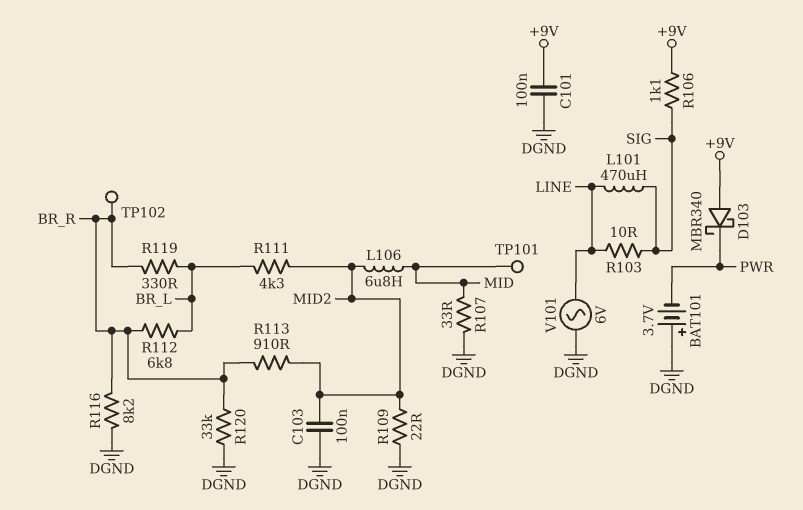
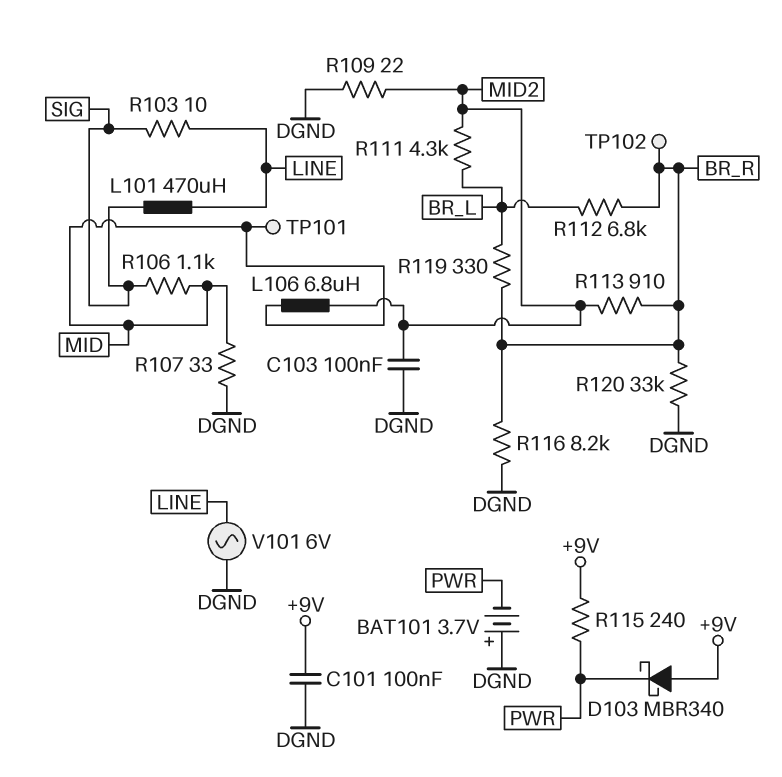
R106: 1.1k (+9V, SIG) -> 1.1k (MID, SIG)
R115: none -> 240 (+9V, PWR)

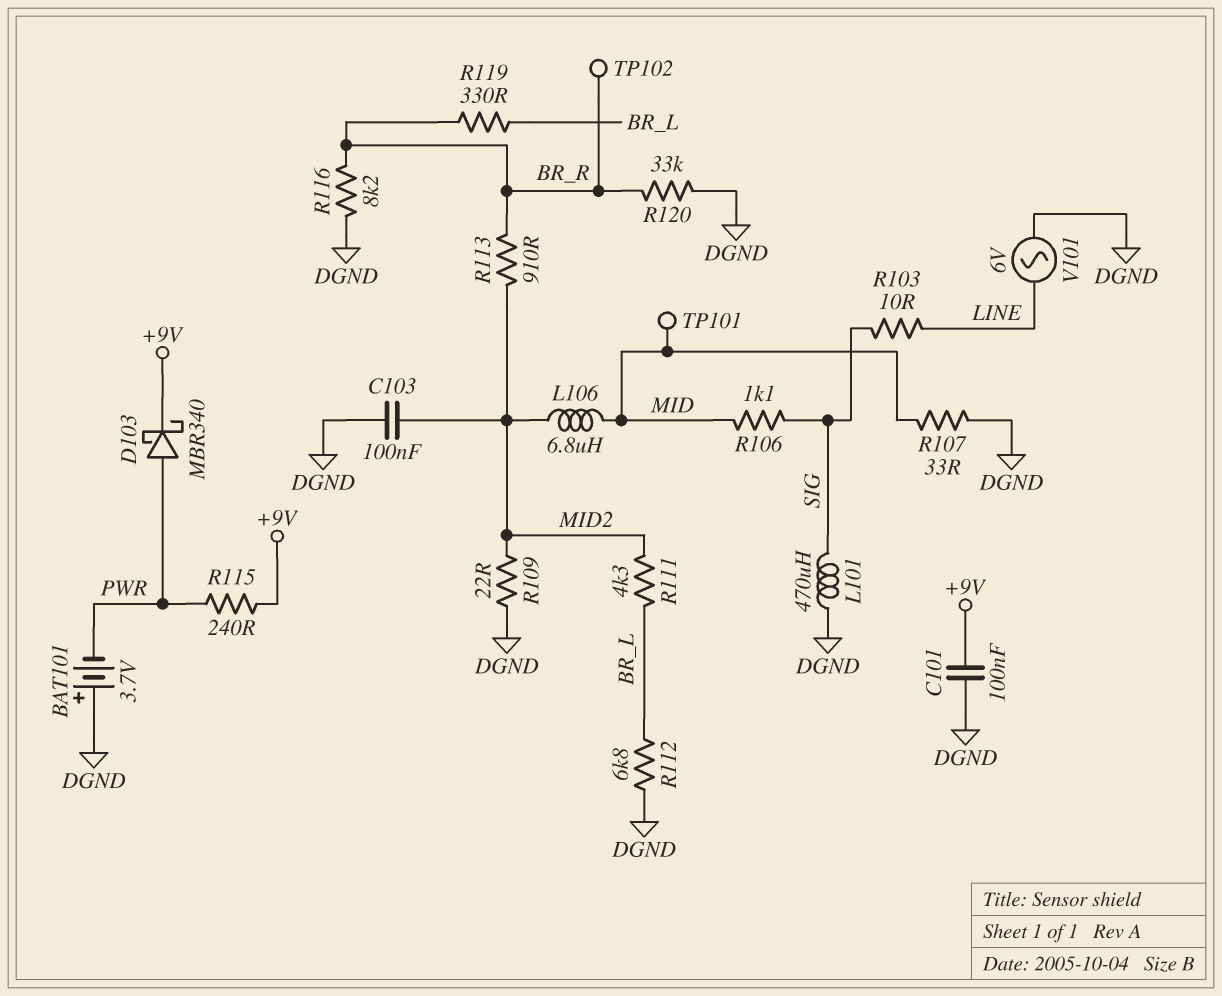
D103: schottky MBR340 (A +9V, K PWR) -> schottky MBR340 (A PWR, K +9V)
L101: 470uH (LINE, SIG) -> 470uH (DGND, SIG)
R112: 6.8k (BR_L, BR_R) -> 6.8k (BR_L, DGND)

